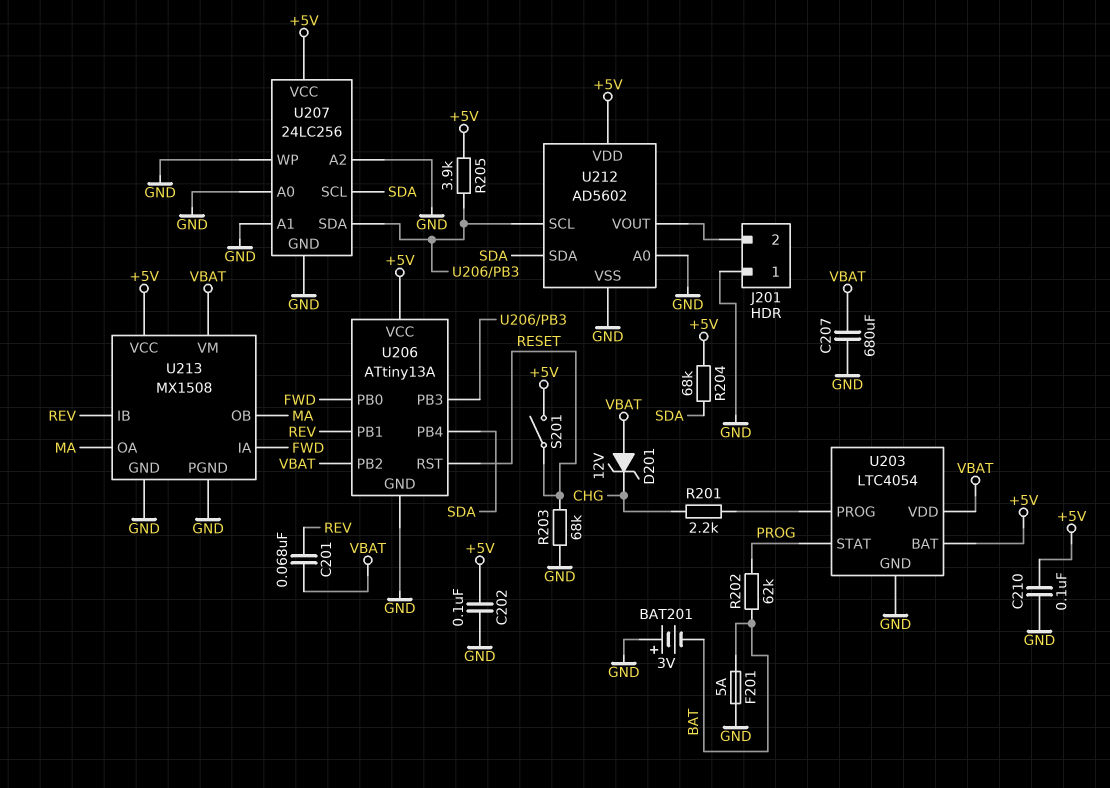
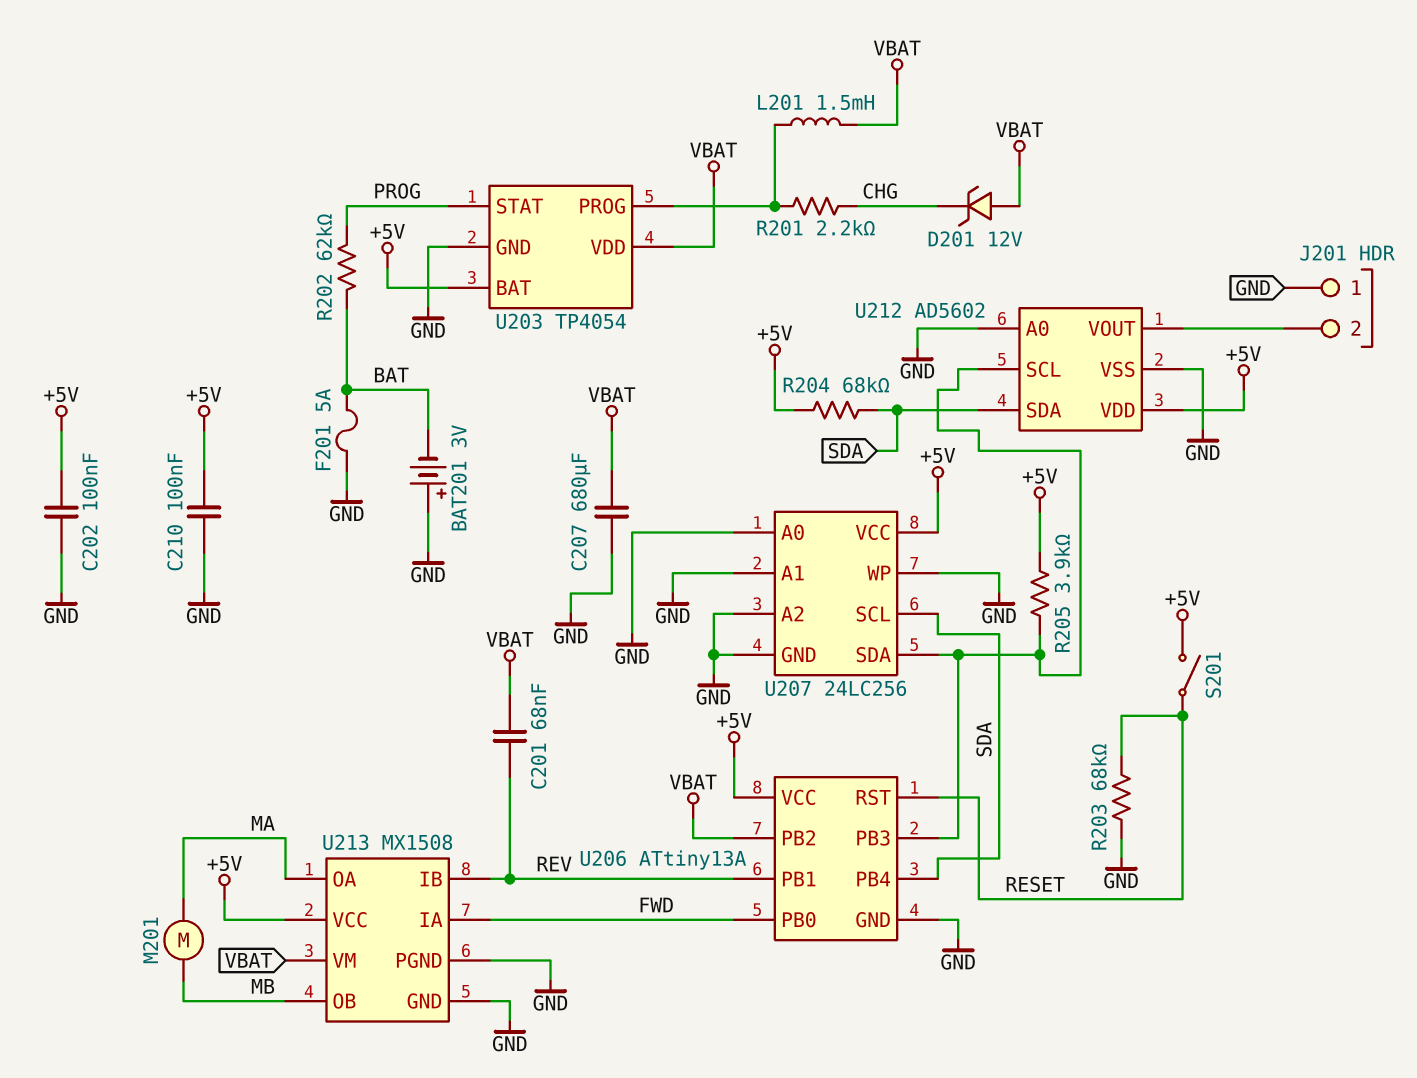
L201: none -> 1.5mH (U203/PROG, VBAT)
M201: none -> motor (MA, MB)
U203: LTC4054 -> TP4054
U213 pin OB: MA -> MB

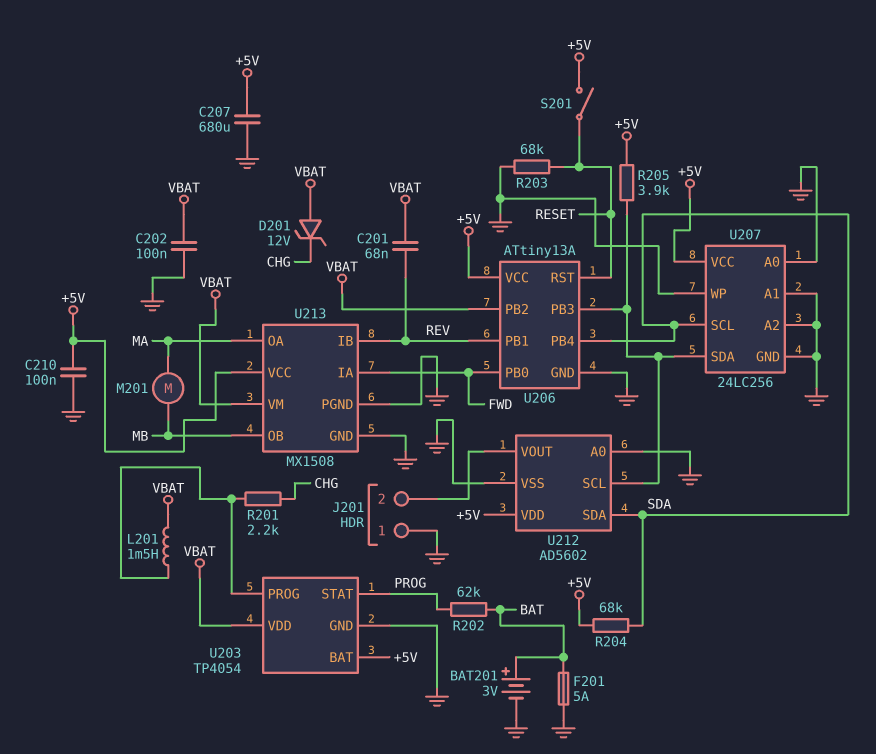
BAT201: 3V (plus GND, minus BAT) -> 3V (plus BAT, minus GND)
C202: 100nF (+5V, GND) -> 100nF (GND, VBAT)
C207: 680uF (GND, VBAT) -> 680uF (+5V, GND)

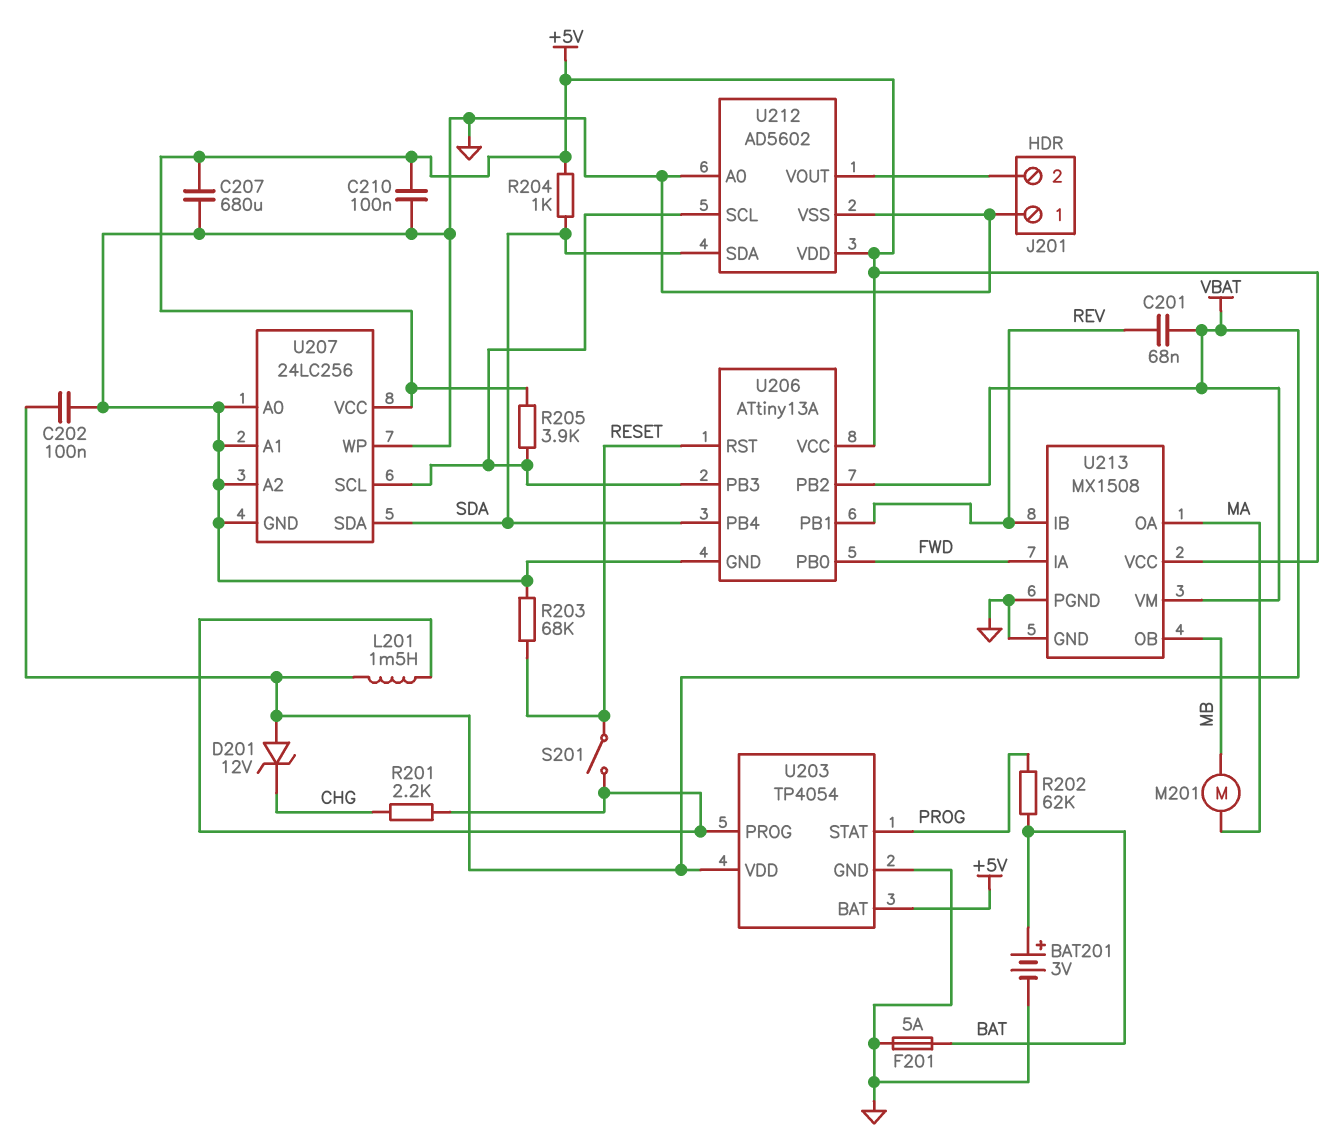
R204: 68k (+5V, SDA) -> 1k (+5V, SDA)
S201: switch (+5V, RESET) -> switch (RESET, U203/PROG)
U207 pin SCL: SDA -> U206/PB3
U207 pin SDA: U206/PB3 -> SDA

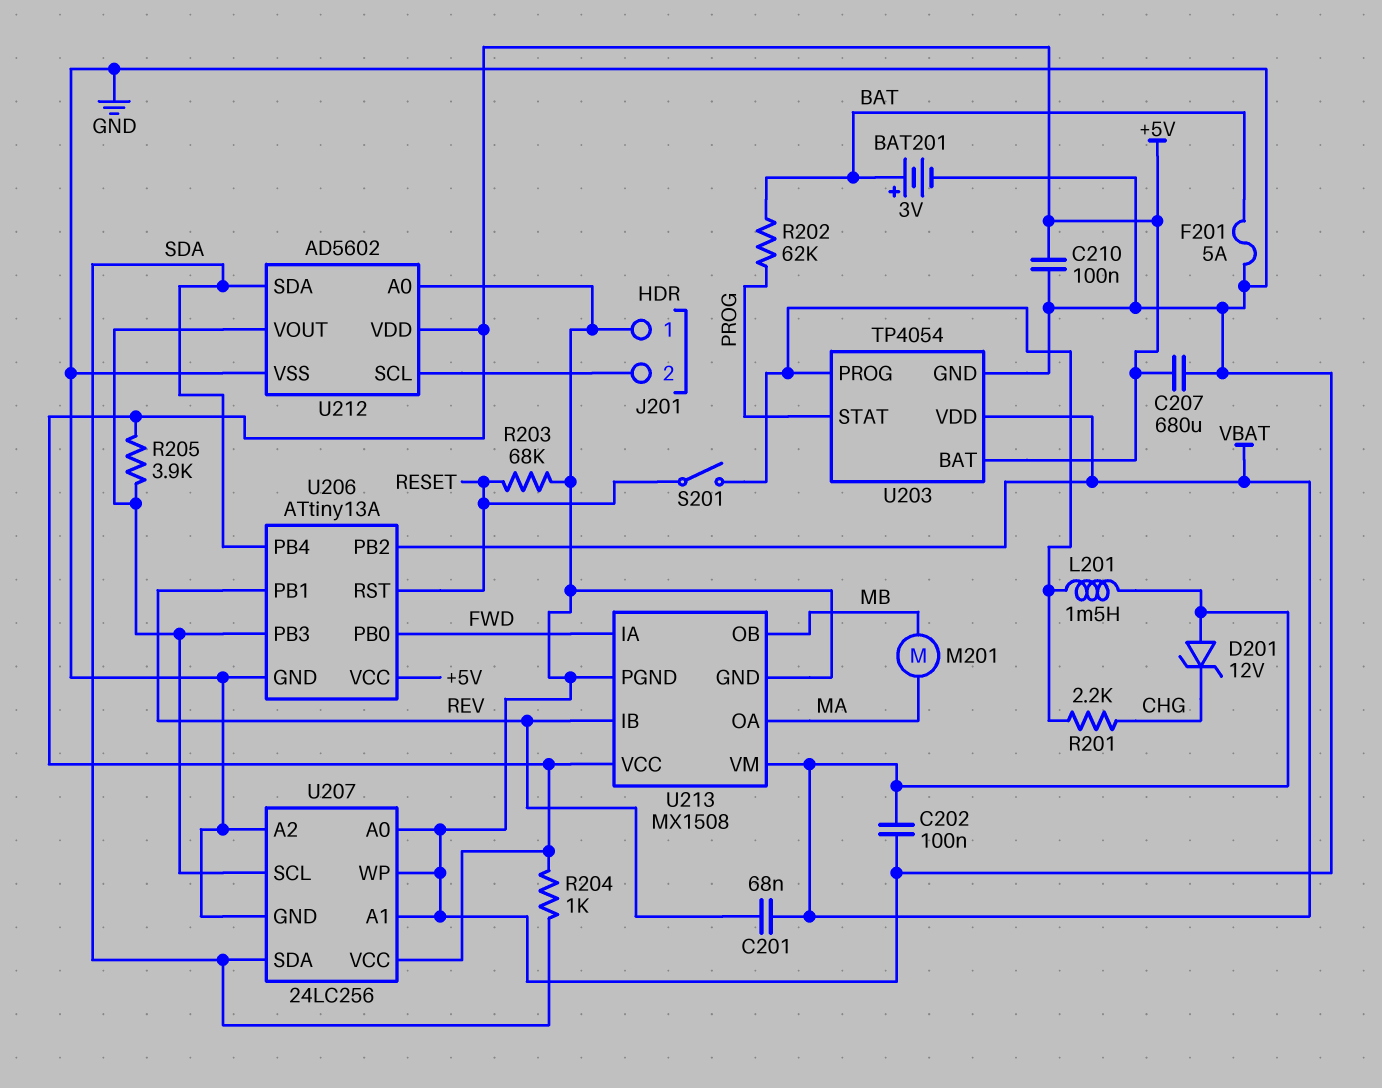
U212 pin SCL: U206/PB3 -> J201/2
U212 pin VOUT: J201/2 -> U206/PB3

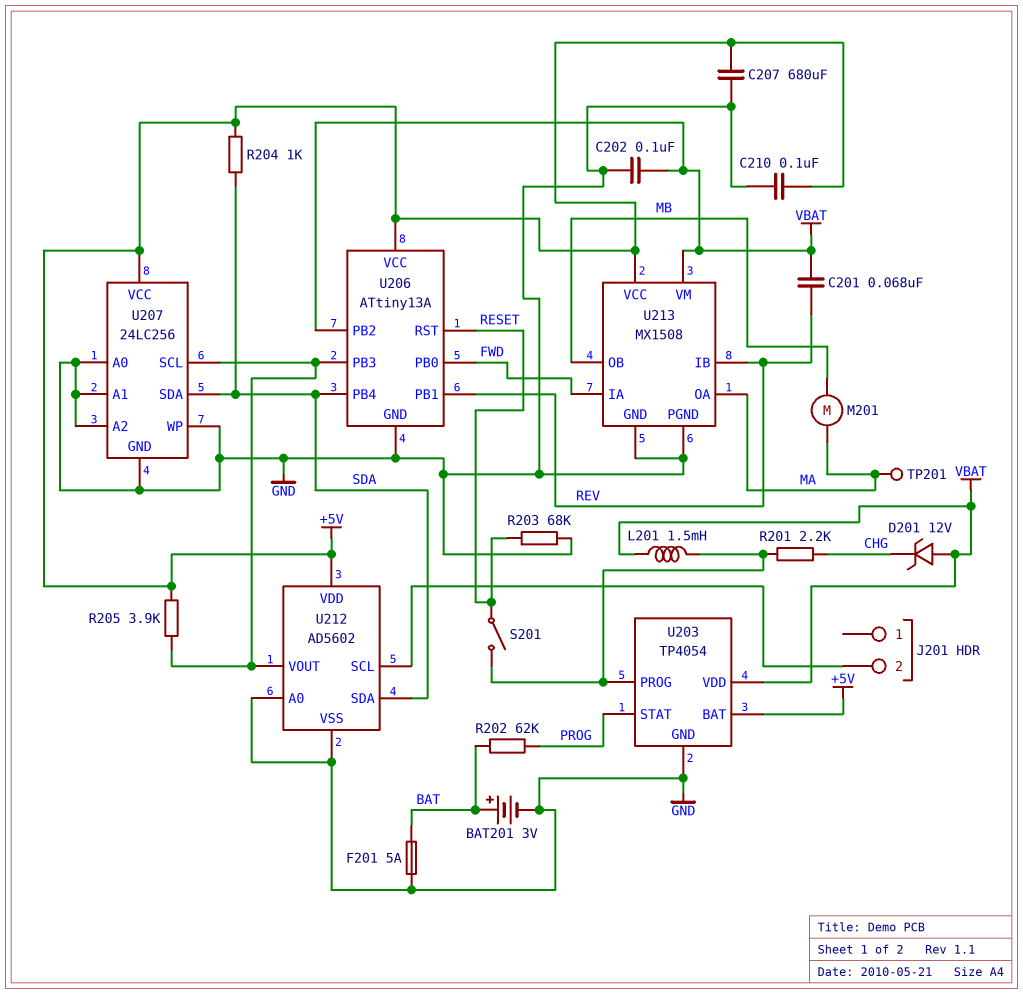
J201 pin 1: GND -> none
TP201: none -> test point (MA)

